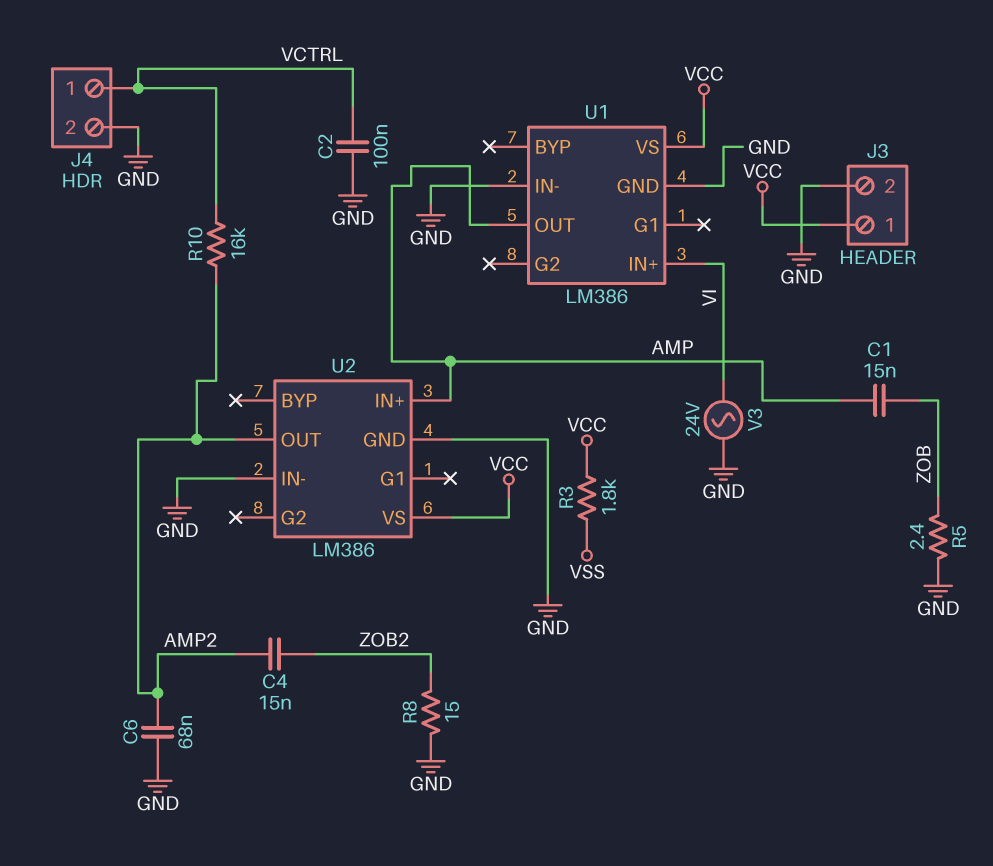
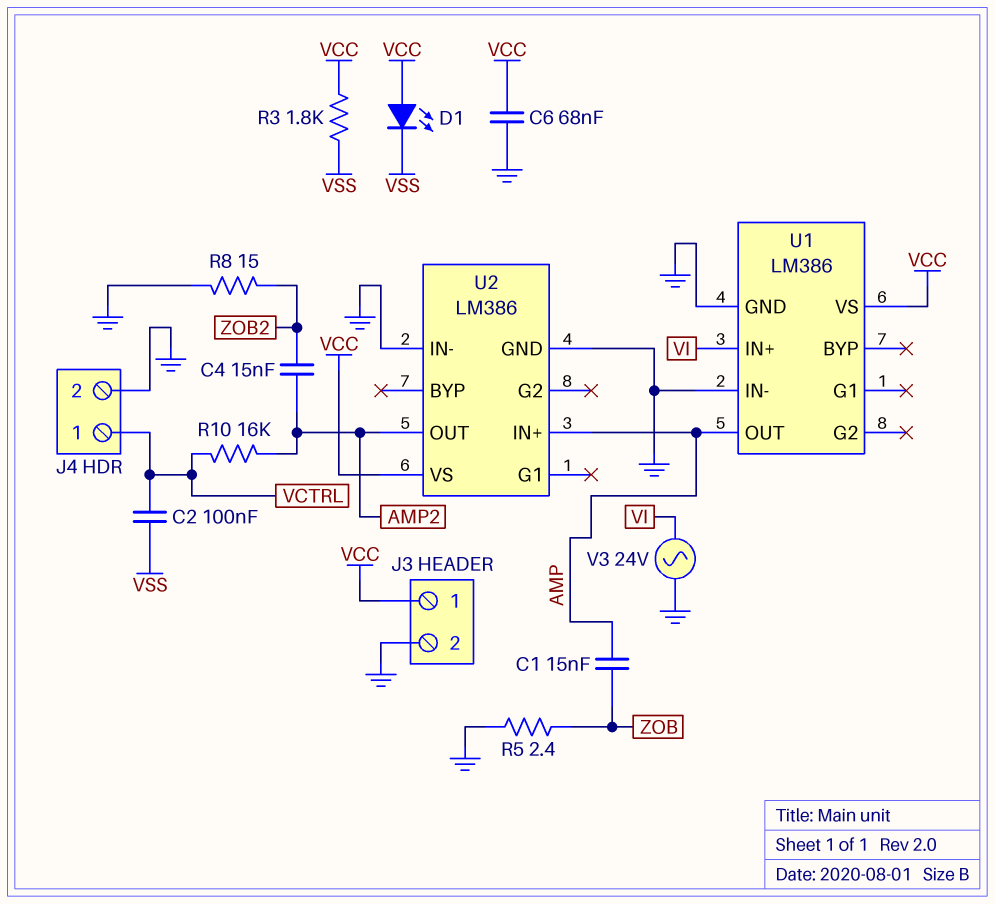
C2: 100nF (GND, VCTRL) -> 100nF (VCTRL, VSS)
C6: 68nF (AMP2, GND) -> 68nF (GND, VCC)
D1: none -> LED (A VCC, K VSS)

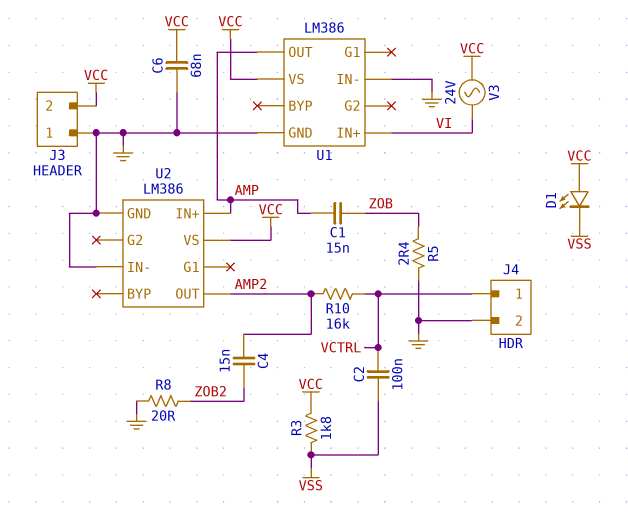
J3 pin 1: VCC -> GND
J3 pin 2: GND -> VCC
R8: 15 (GND, ZOB2) -> 20 (GND, ZOB2)
V3: AC 24V (GND, VI) -> AC 24V (VCC, VI)

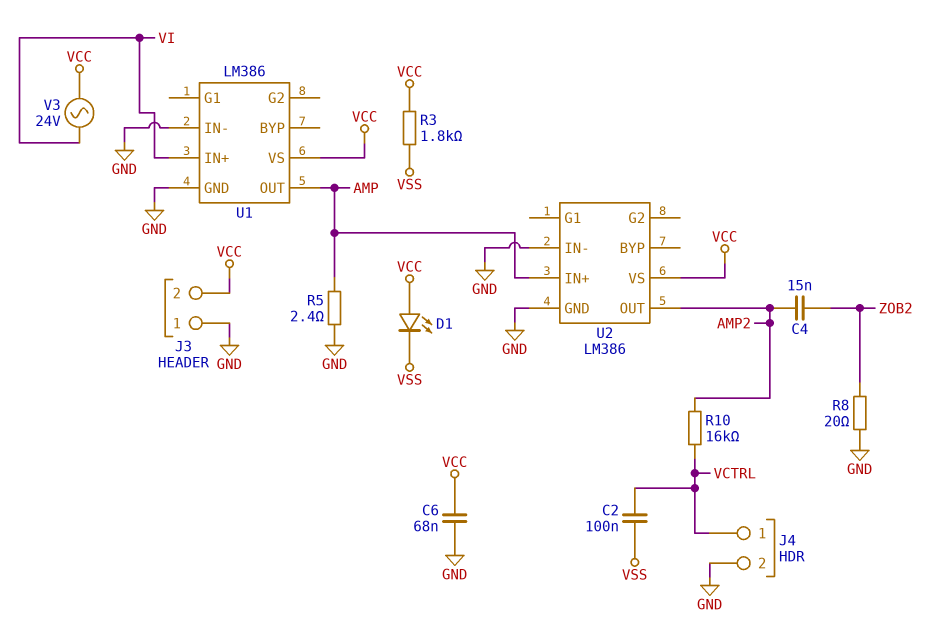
C1: 15nF (AMP, ZOB) -> none
R5: 2.4 (GND, ZOB) -> 2.4 (AMP, GND)

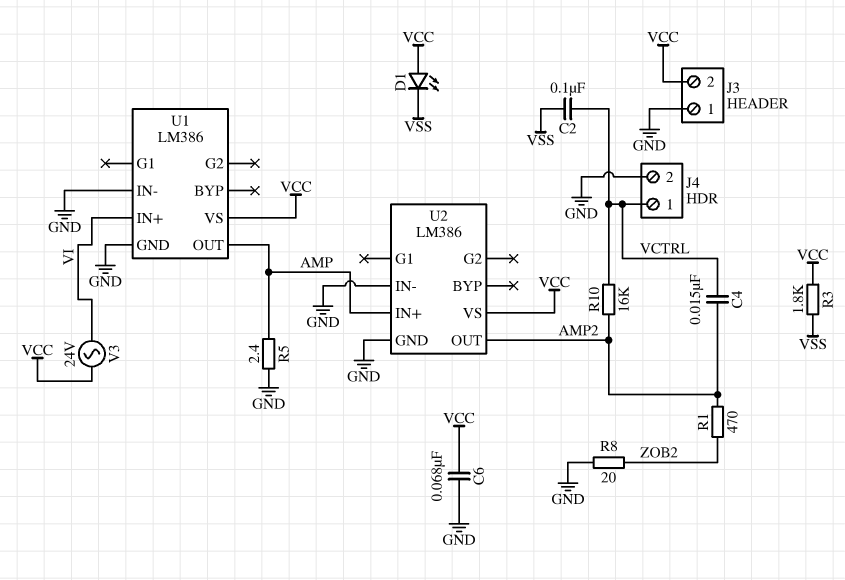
C4: 15nF (AMP2, ZOB2) -> 15nF (AMP2, VCTRL)
R1: none -> 470 (AMP2, ZOB2)

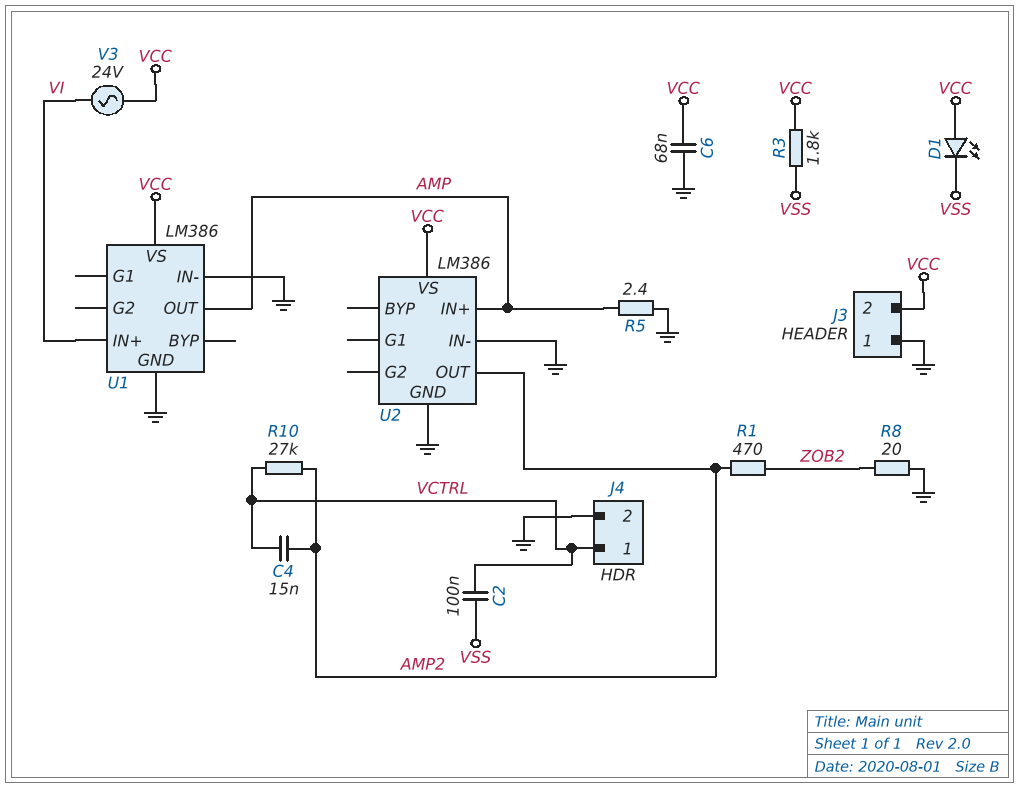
R10: 16k (AMP2, VCTRL) -> 27k (AMP2, VCTRL)

